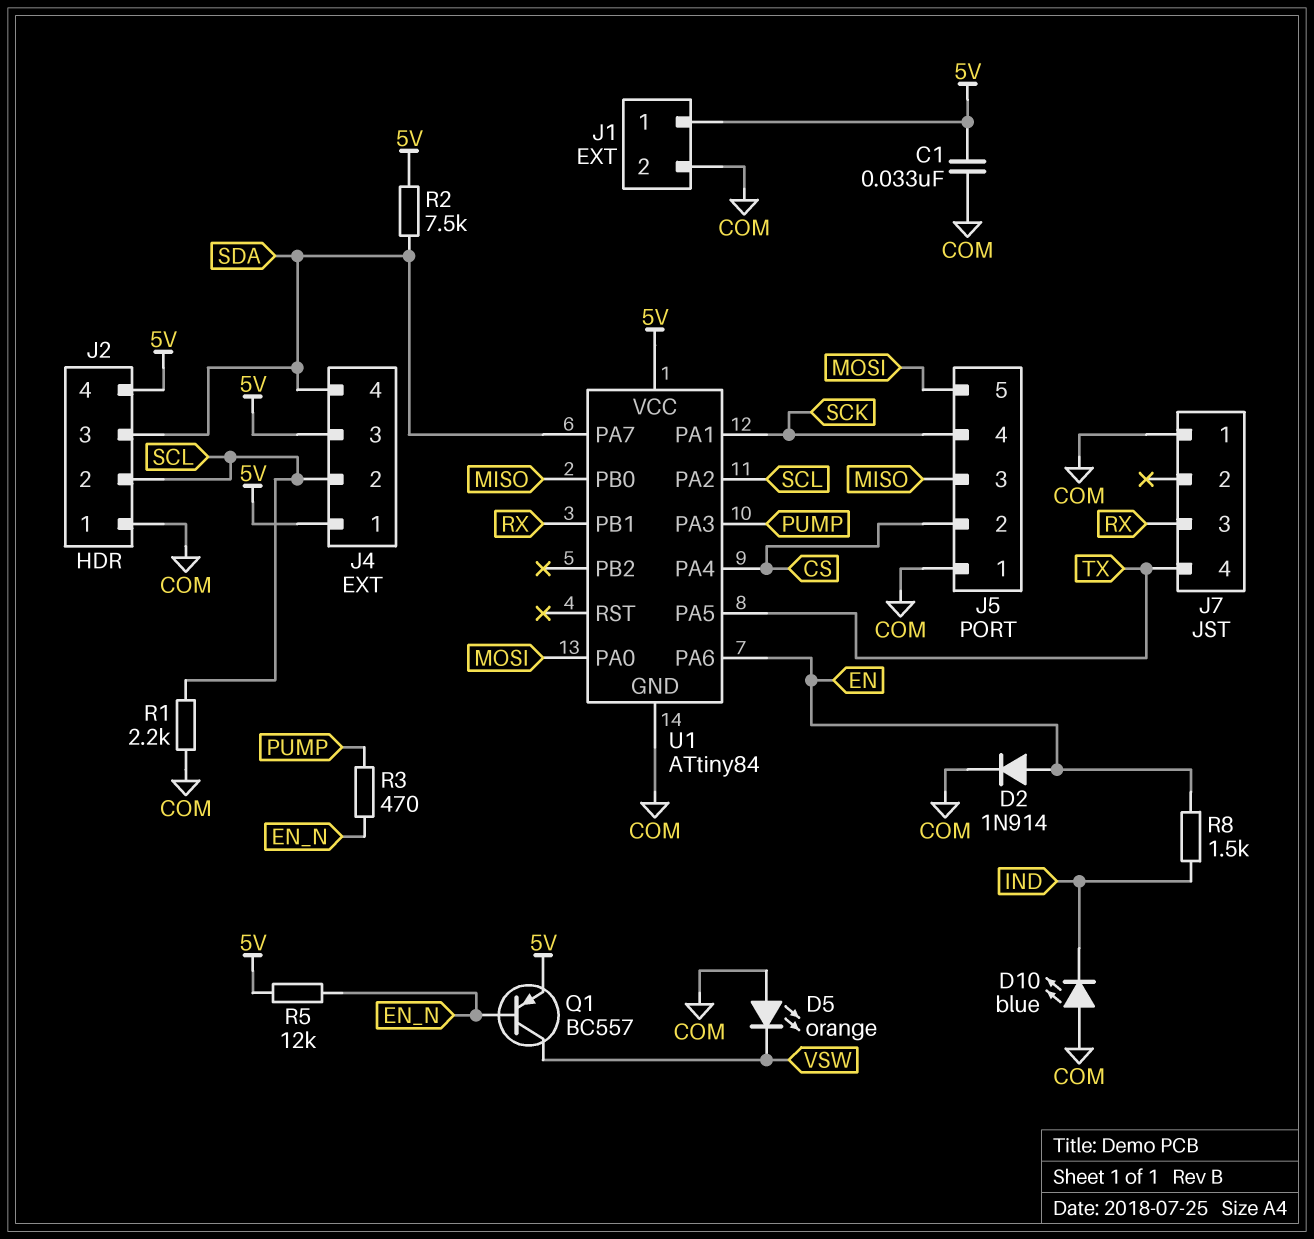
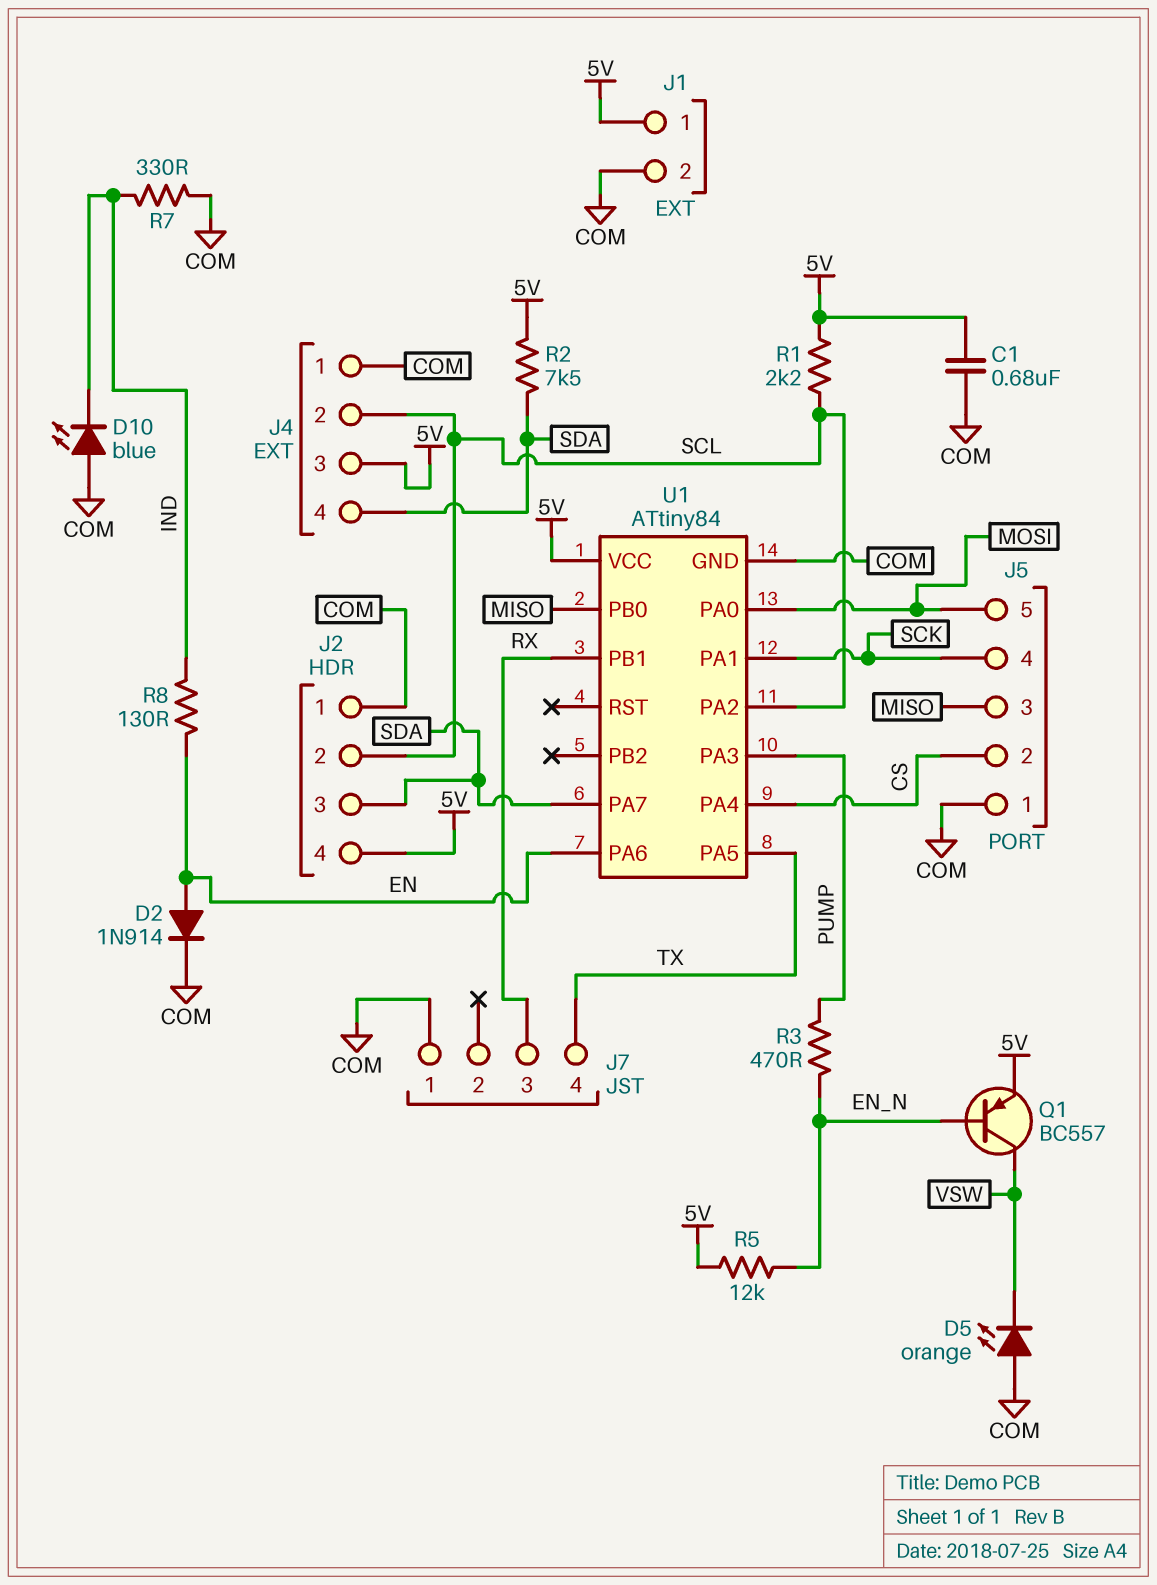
C1: 33nF (5V, COM) -> 680nF (5V, COM)
J4 pin 1: 5V -> COM
R1: 2.2k (COM, SCL) -> 2.2k (5V, SCL)
R7: none -> 330 (COM, IND)
R8: 1.5k (EN, IND) -> 130 (EN, IND)

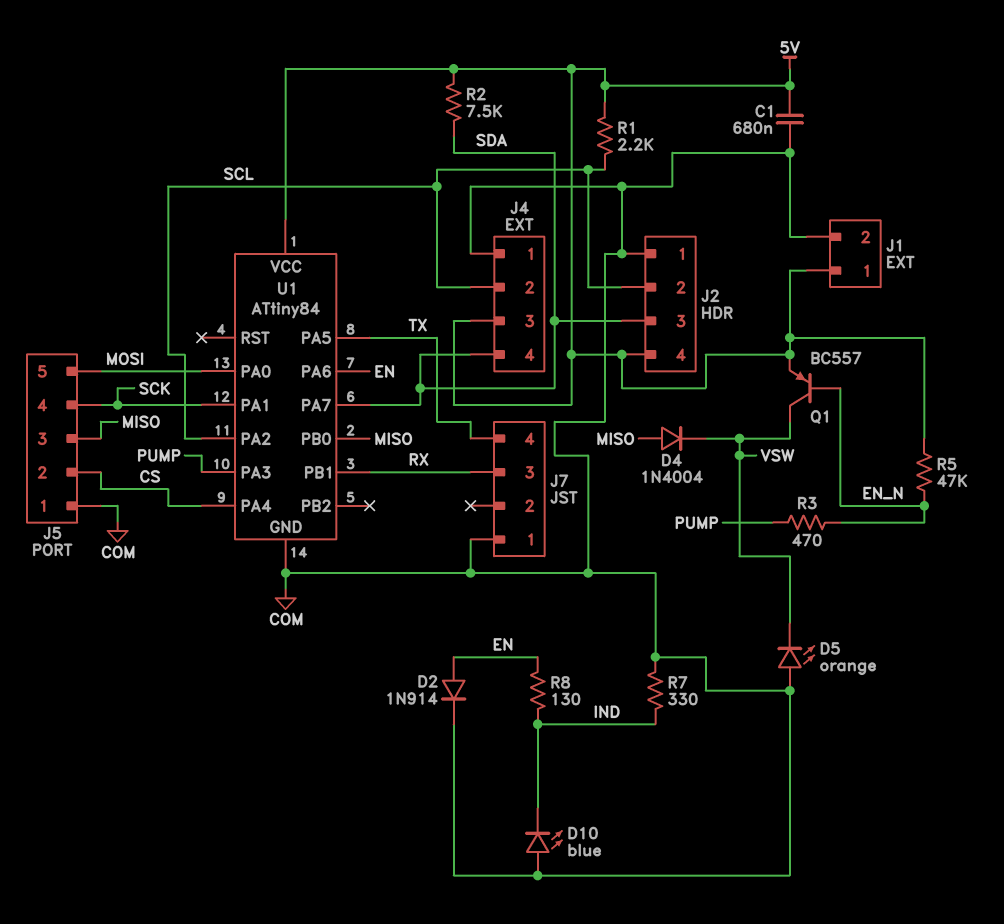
D4: none -> diode 1N4004 (A MISO, K VSW)
R5: 12k (5V, EN_N) -> 47k (5V, EN_N)

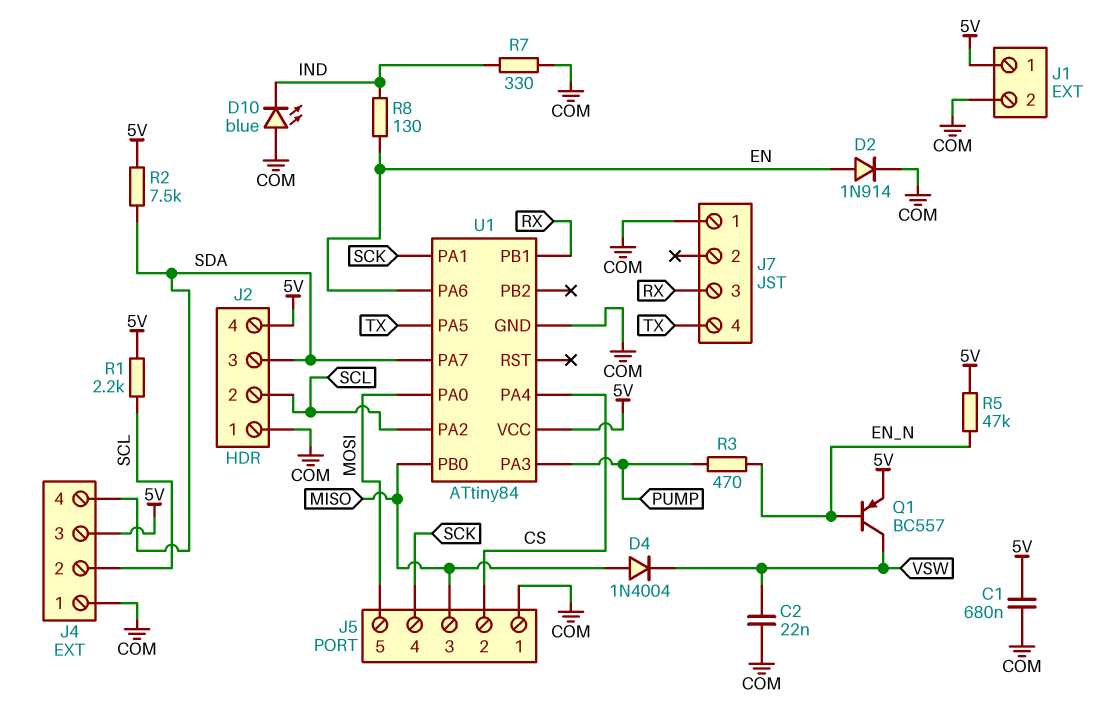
C2: none -> 22nF (COM, VSW)
D5: LED orange (A COM, K VSW) -> none

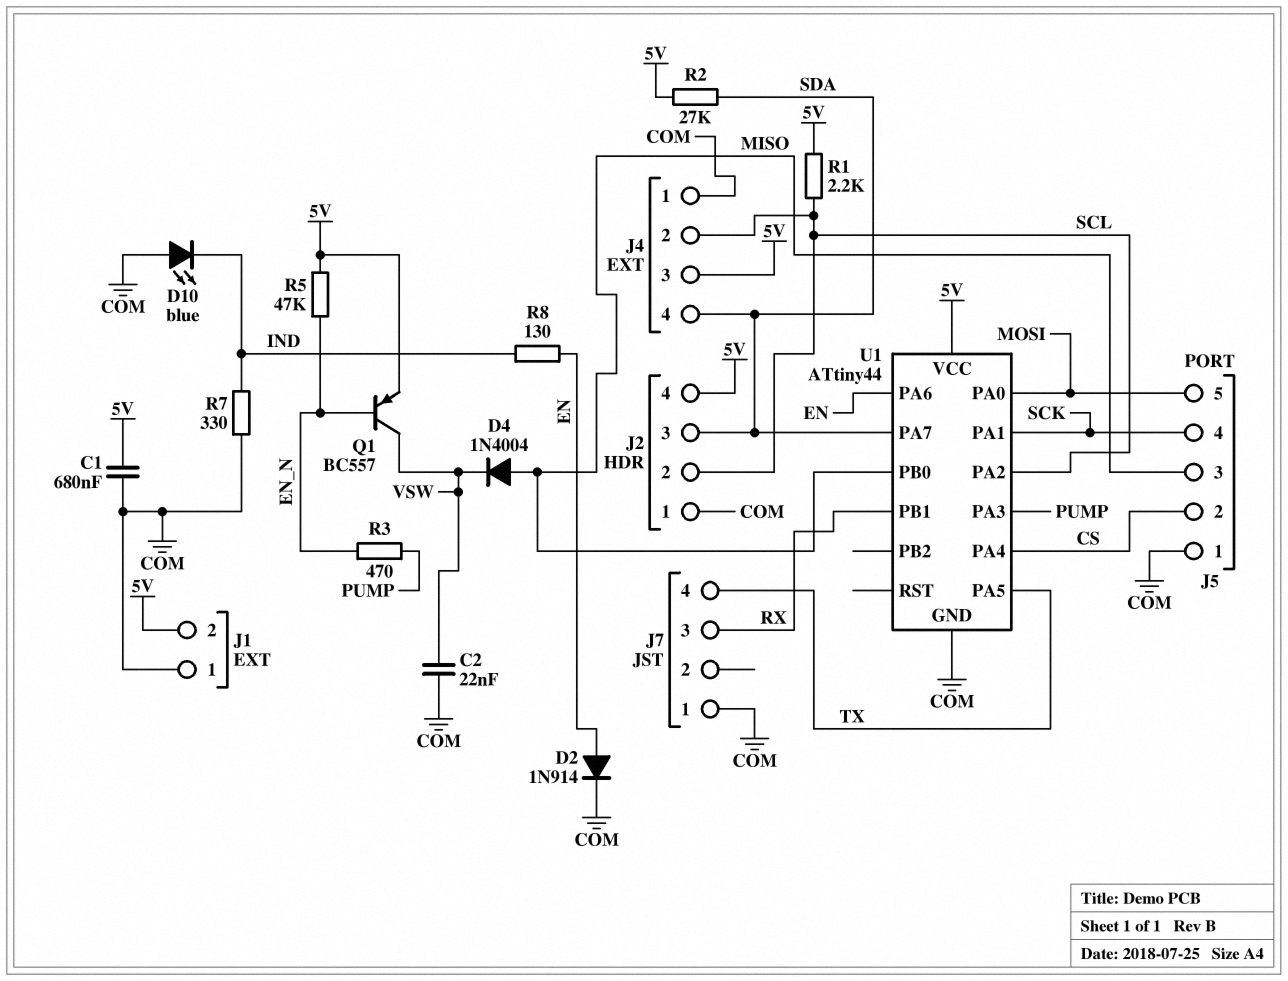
J1 pin 1: 5V -> COM
J1 pin 2: COM -> 5V
R2: 7.5k (5V, SDA) -> 27k (5V, SDA)
U1: ATtiny84 -> ATtiny44

